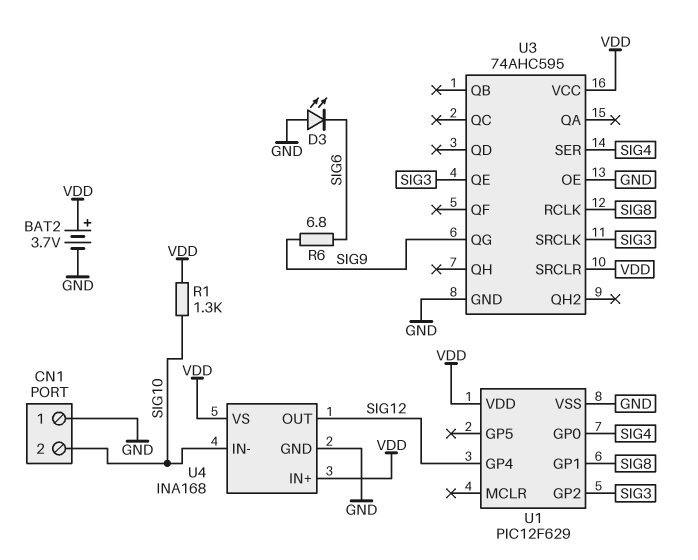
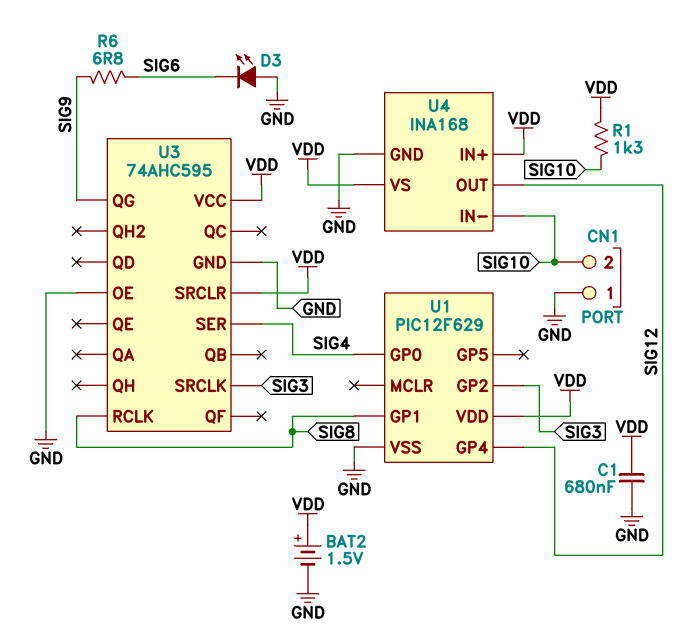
BAT2: 3.7V (plus VDD, minus GND) -> 1.5V (plus VDD, minus GND)
C1: none -> 680nF (GND, VDD)
U3 pin QE: SIG3 -> none

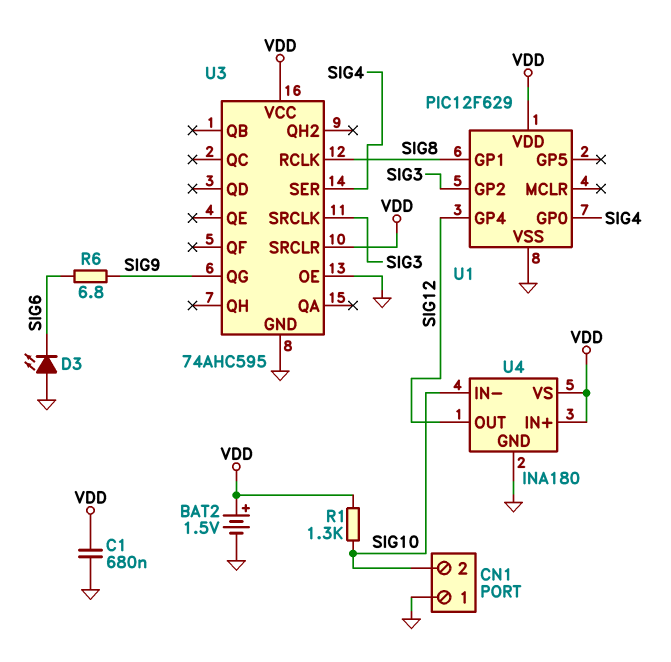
U4: INA168 -> INA180

